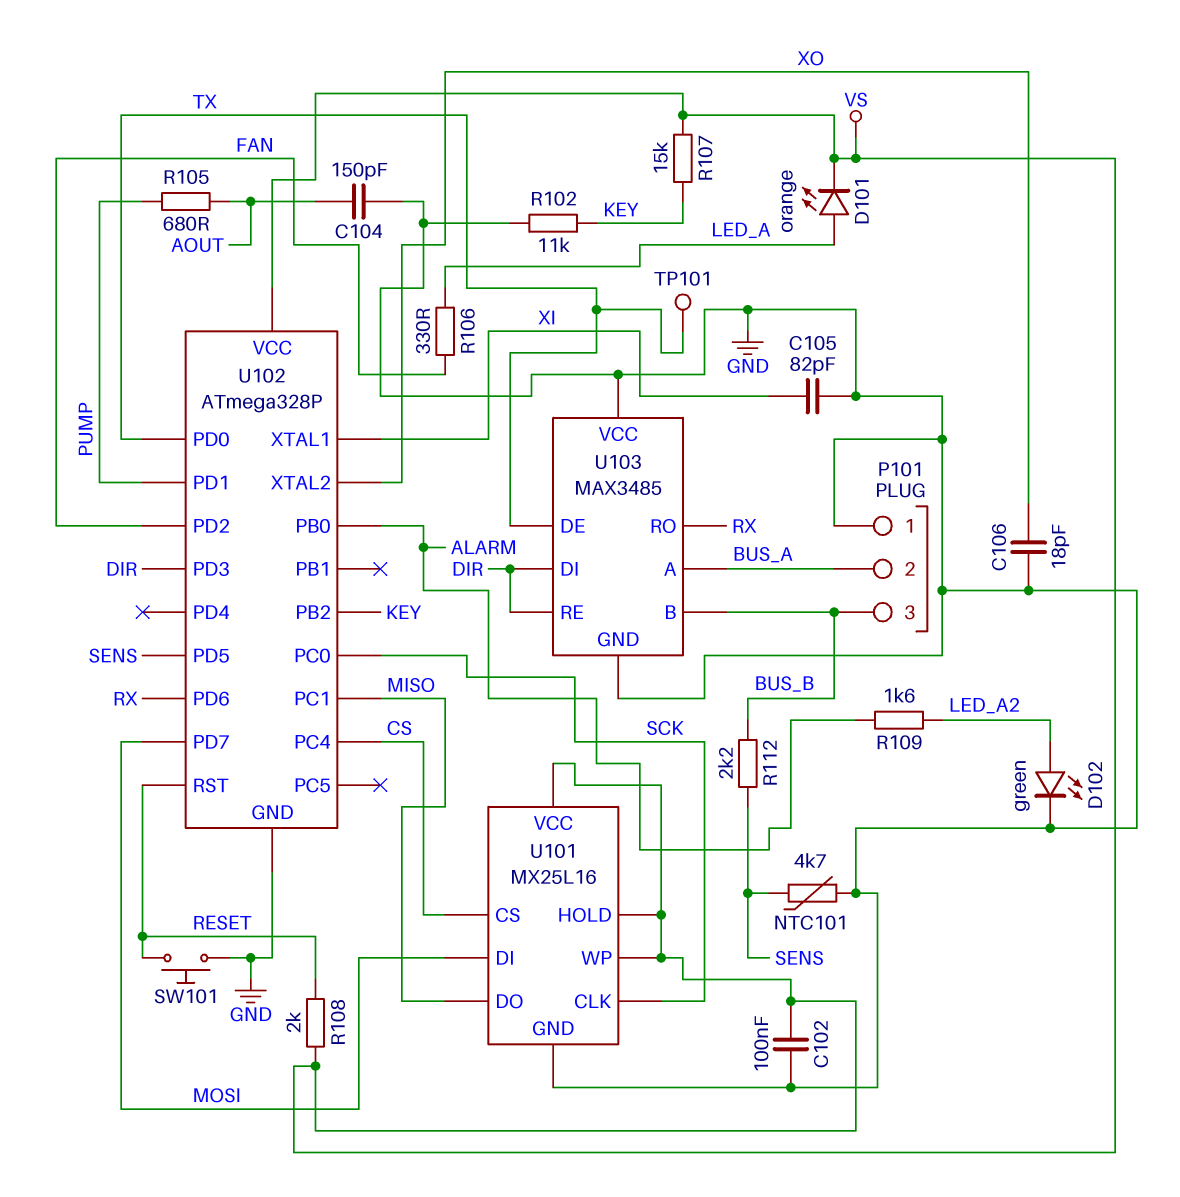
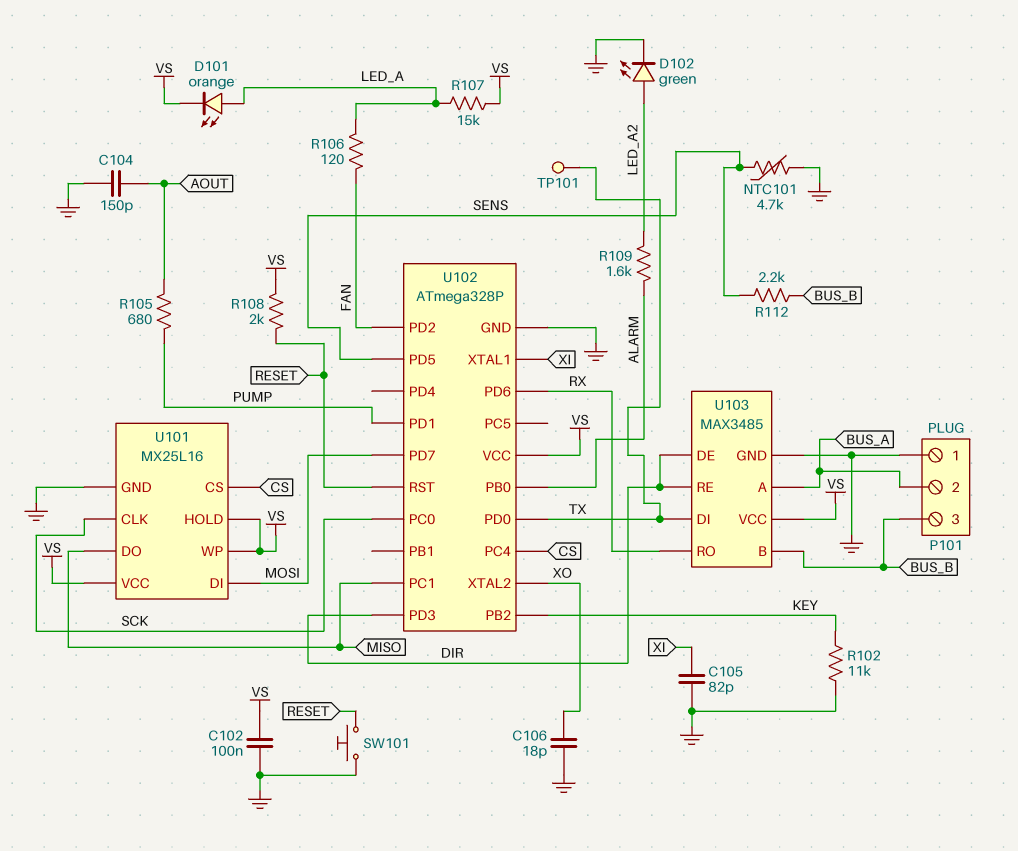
R106: 330 (FAN, LED_A) -> 120 (FAN, LED_A)
R107: 15k (KEY, VS) -> 15k (LED_A, VS)
U103 pin DE: TX -> DIR
U103 pin DI: DIR -> TX
U103 pin VCC: GND -> VS

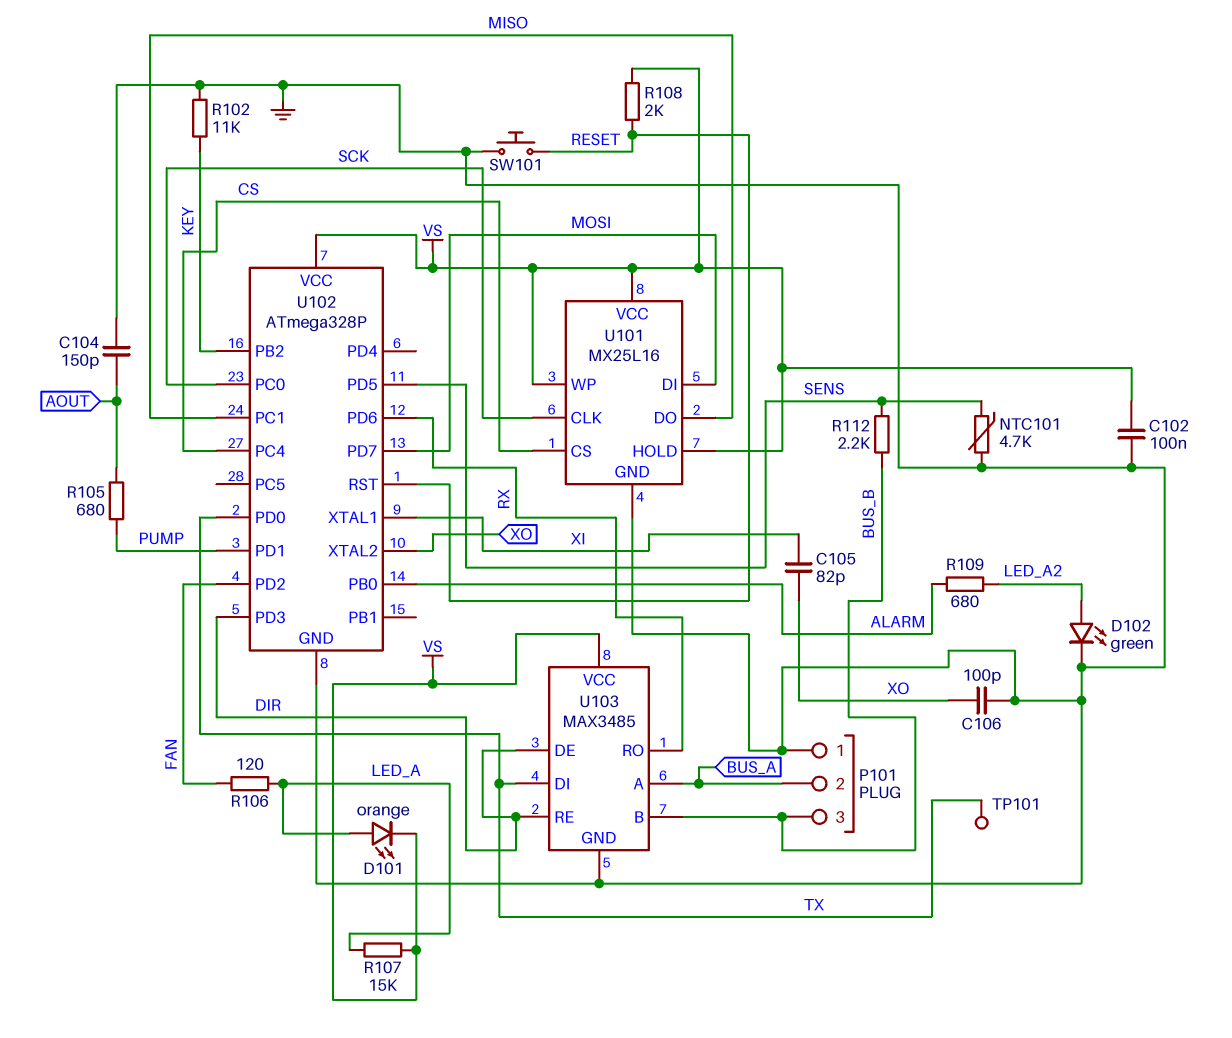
C105: 82pF (GND, XI) -> 82pF (XI, XO)
C106: 18pF (GND, XO) -> 100pF (GND, XO)
R109: 1.6k (ALARM, LED_A2) -> 680 (ALARM, LED_A2)

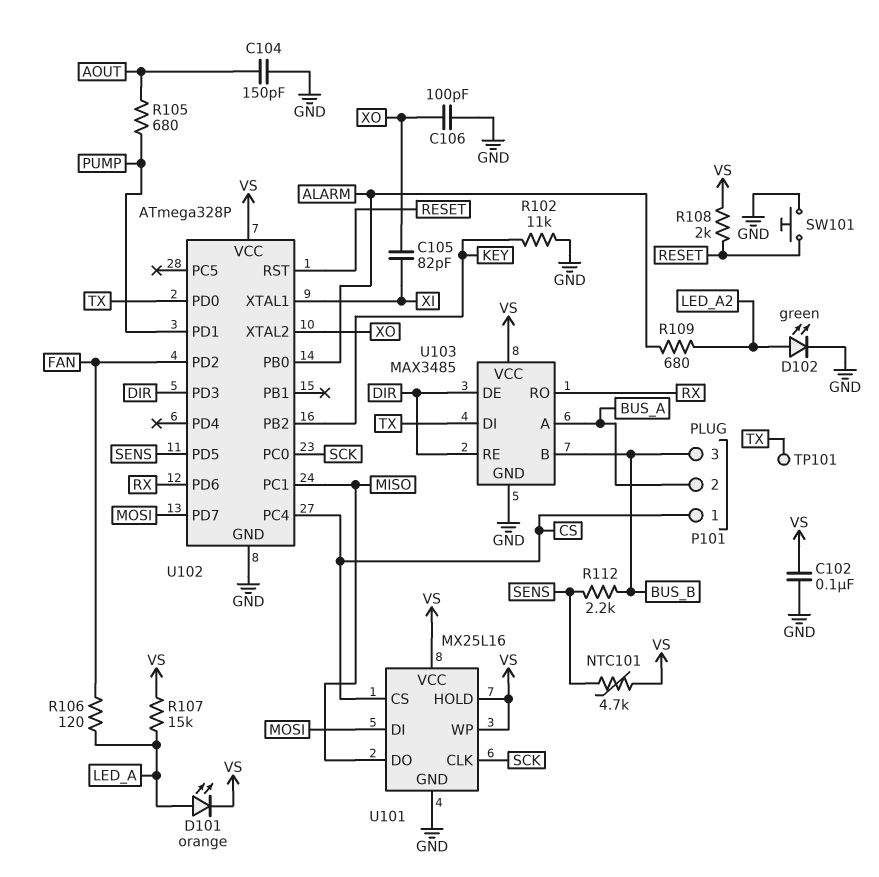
NTC101: 4.7k (GND, SENS) -> 4.7k (SENS, VS)
P101 pin 1: GND -> CS

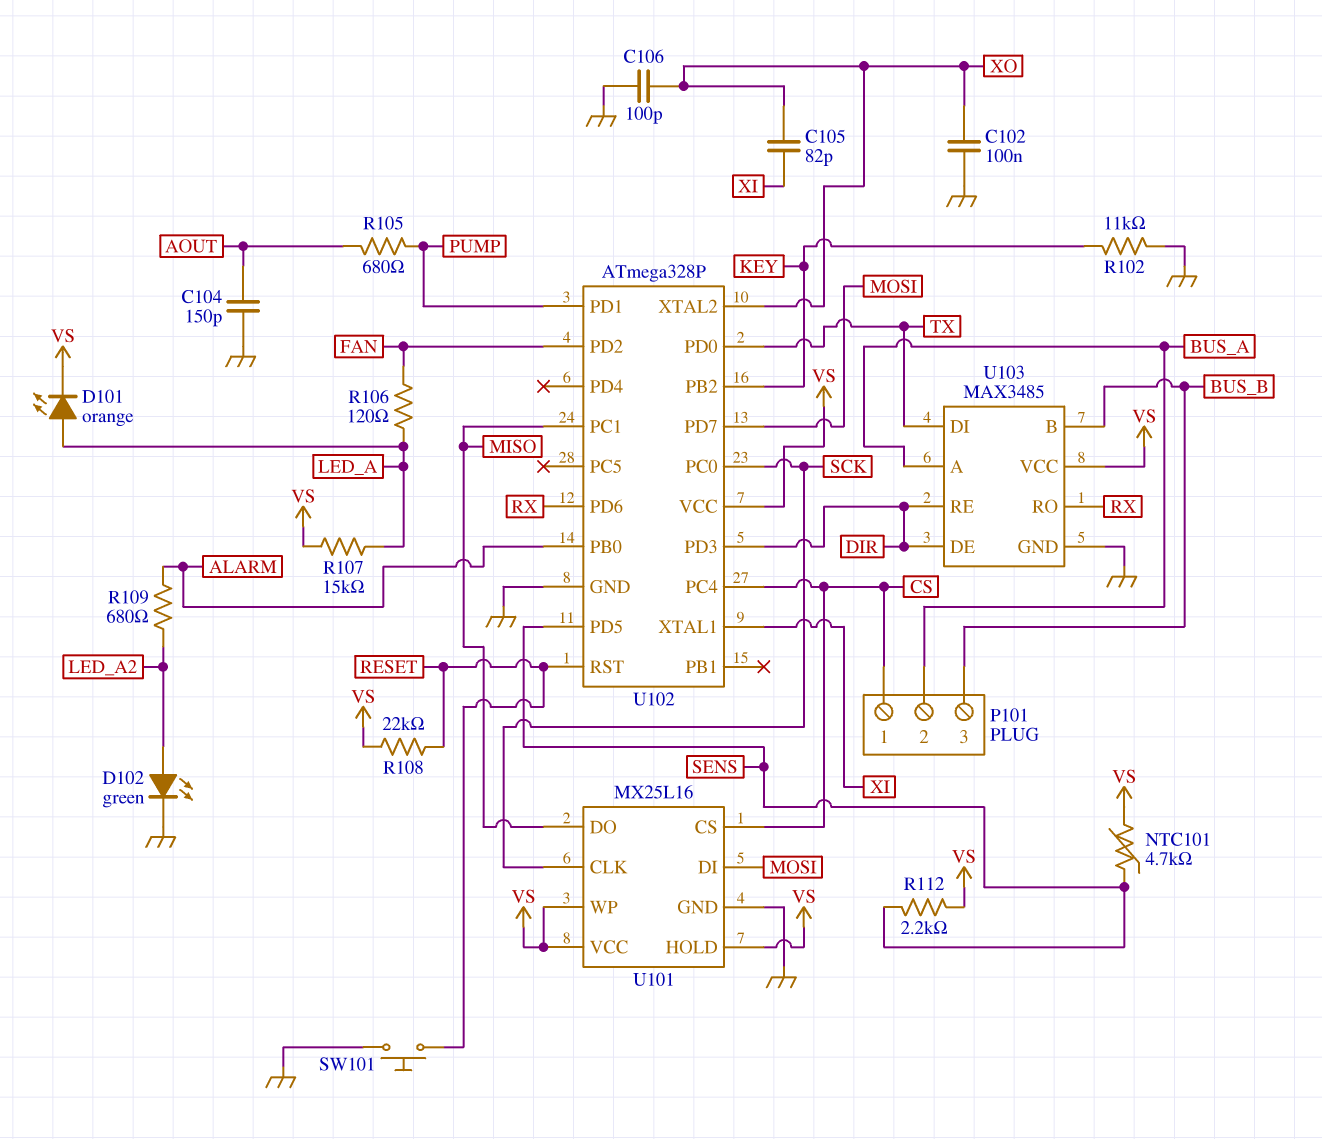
C102: 100nF (GND, VS) -> 100nF (GND, XO)
R108: 2k (RESET, VS) -> 22k (RESET, VS)
R112: 2.2k (BUS_B, SENS) -> 2.2k (SENS, VS)
TP101: test point (TX) -> none

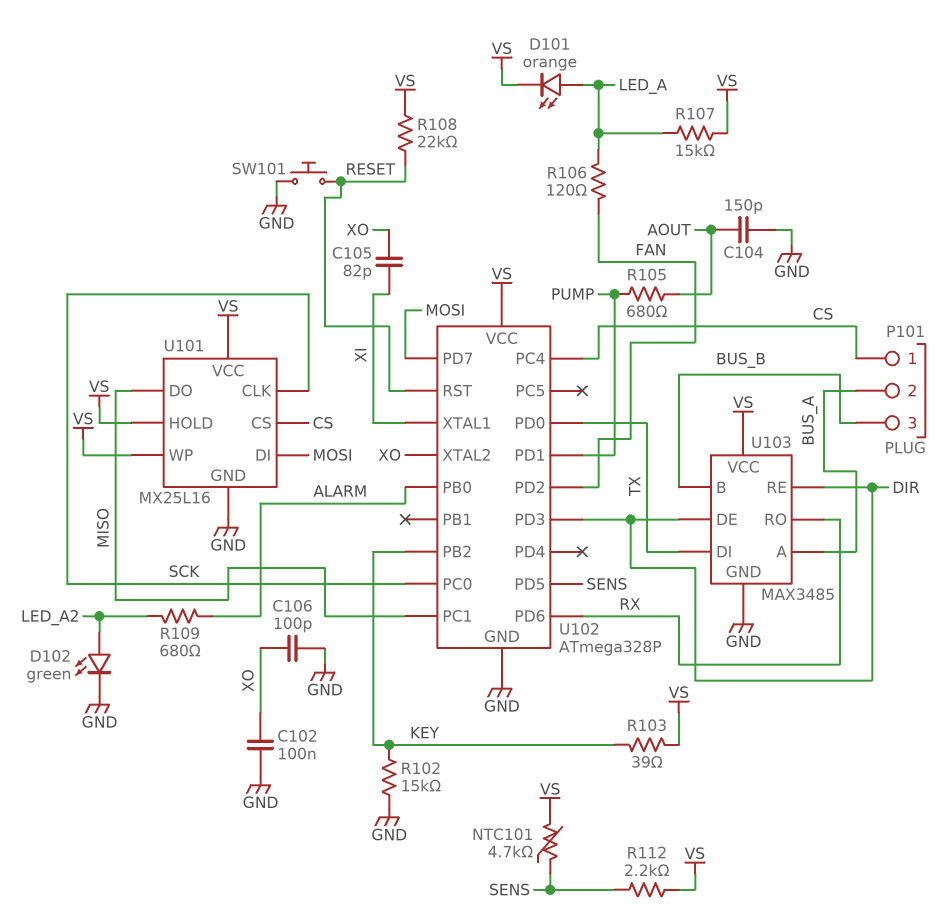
R102: 11k (GND, KEY) -> 15k (GND, KEY)
R103: none -> 39 (KEY, VS)

